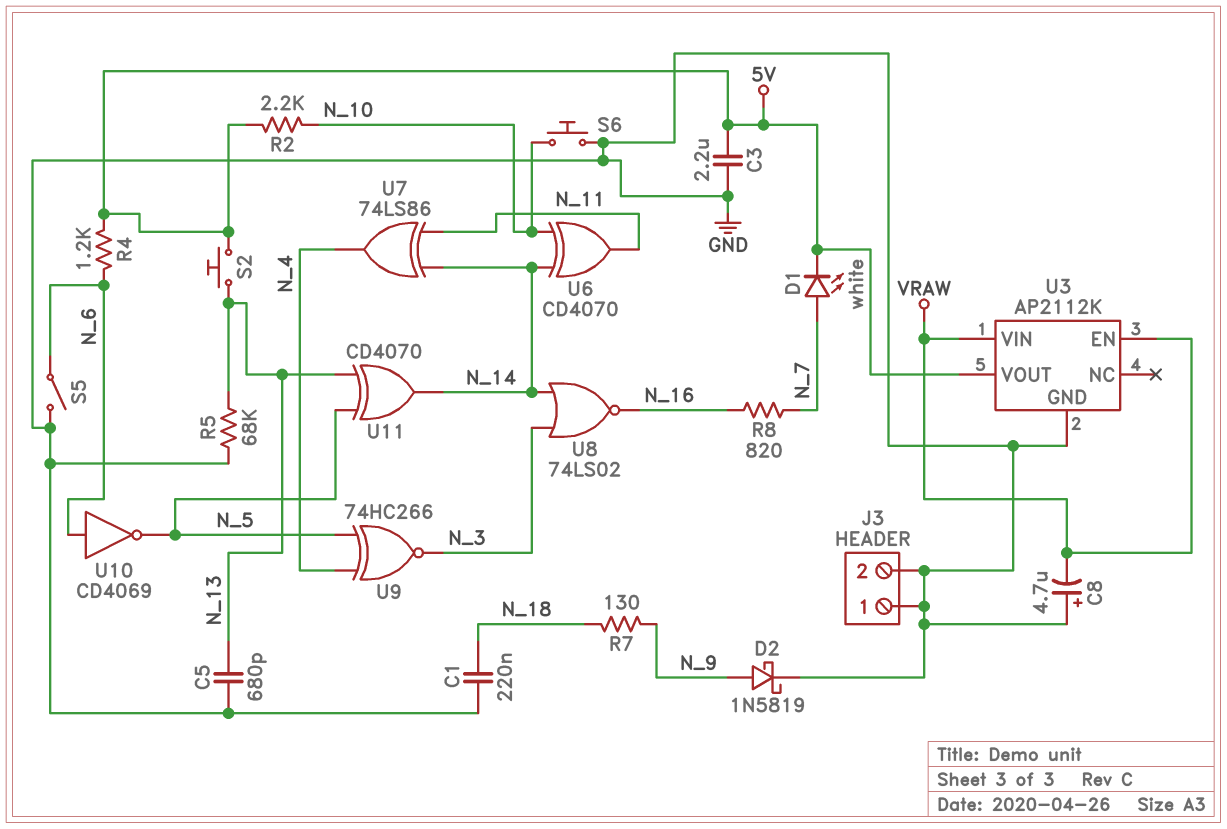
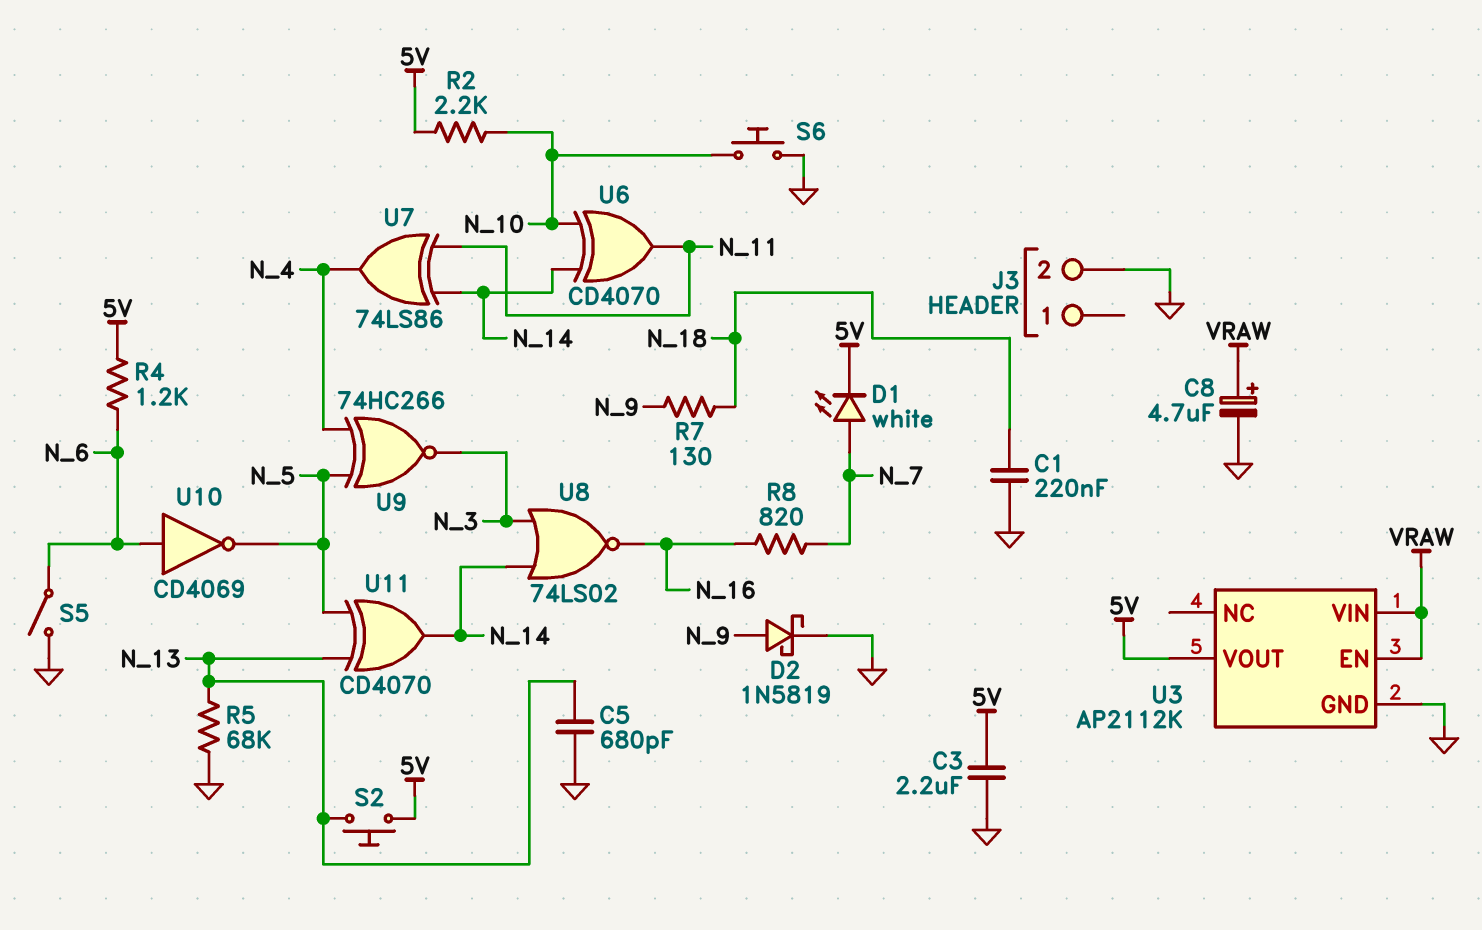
C8: 4.7uF (plus GND, minus VRAW) -> 4.7uF (plus VRAW, minus GND)
J3 pin 1: GND -> none

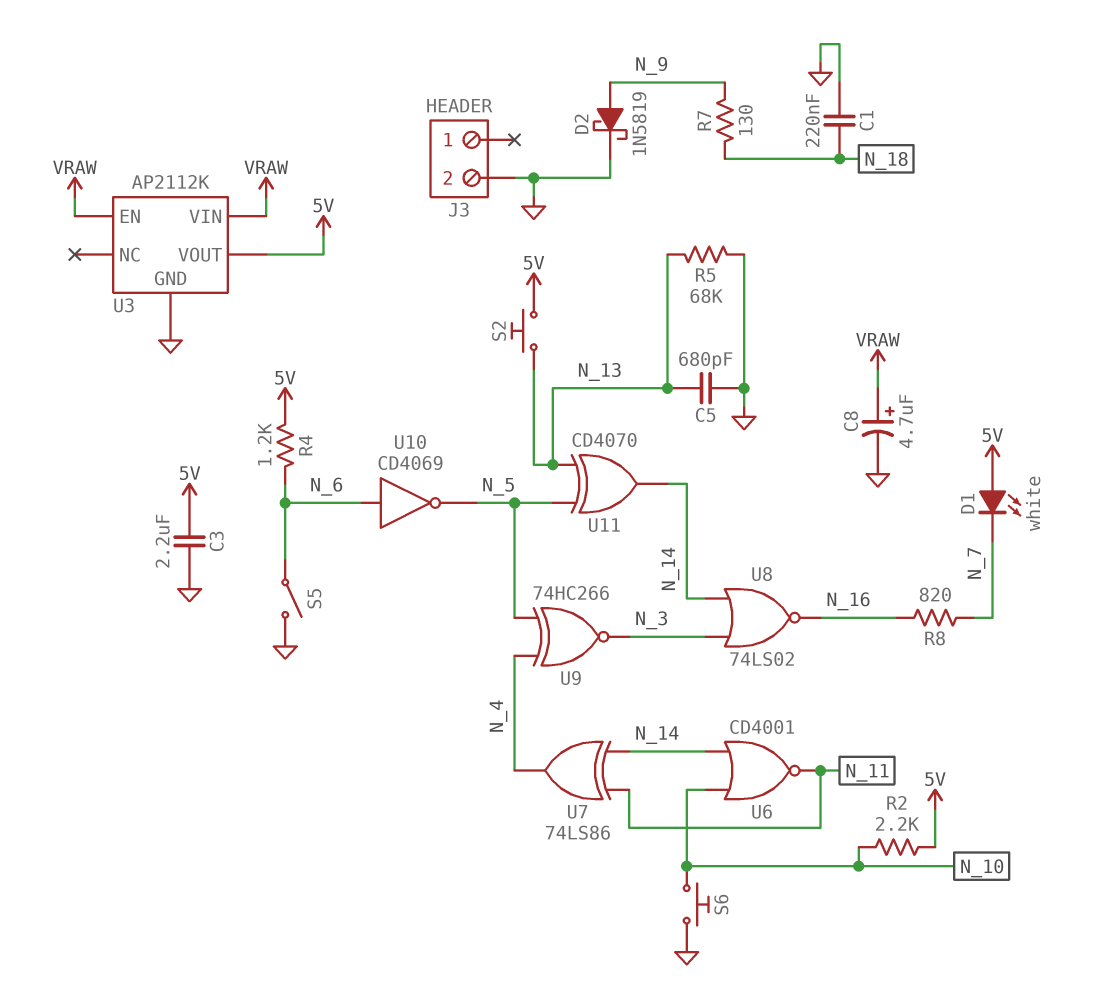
D1: LED white (A N_7, K 5V) -> LED white (A 5V, K N_7)
U6: XOR CD4070 (in N_10, in N_14, out N_11) -> NOR CD4001 (in N_10, in N_14, out N_11)

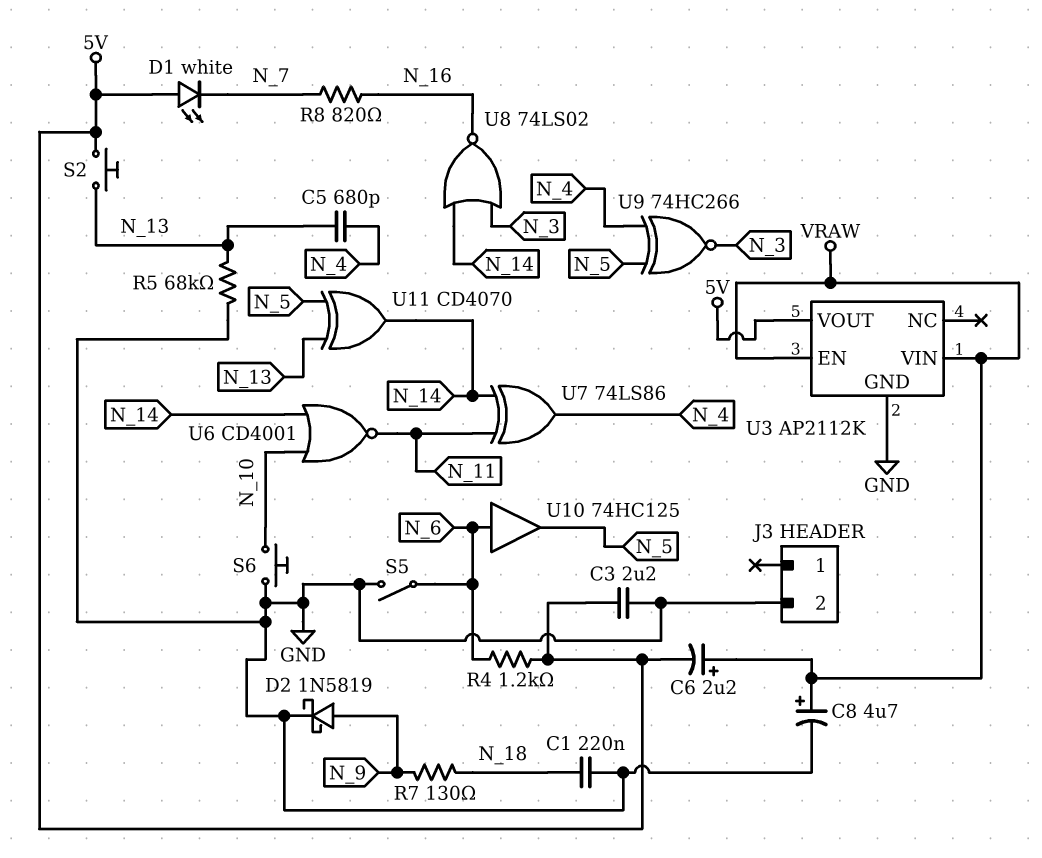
C5: 680pF (GND, N_13) -> 680pF (N_4, N_13)
C6: none -> 2.2uF (plus VRAW, minus 5V)
R2: 2.2k (5V, N_10) -> none
U10: NOT CD4069 (in N_6, out N_5) -> buffer 74HC125 (in N_6, out N_5)

